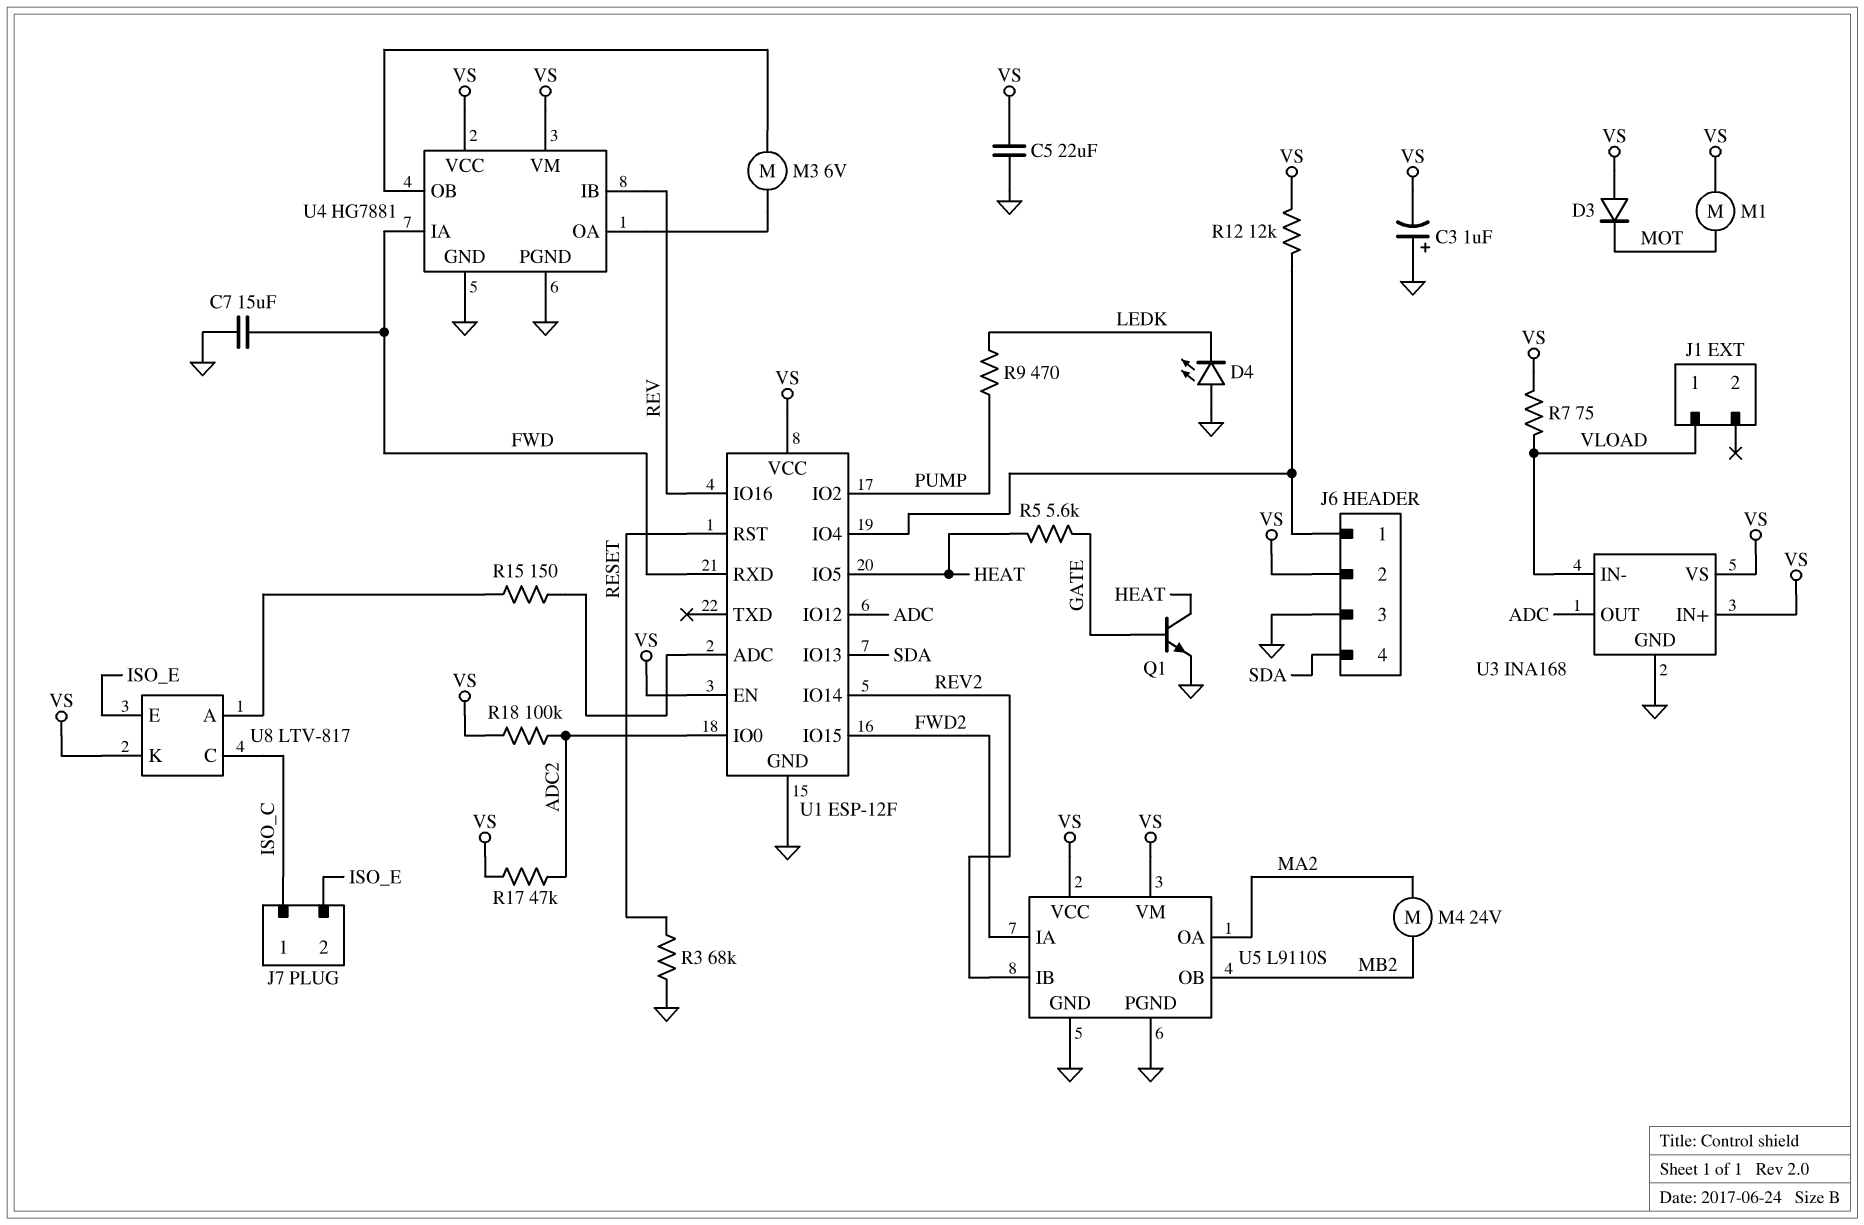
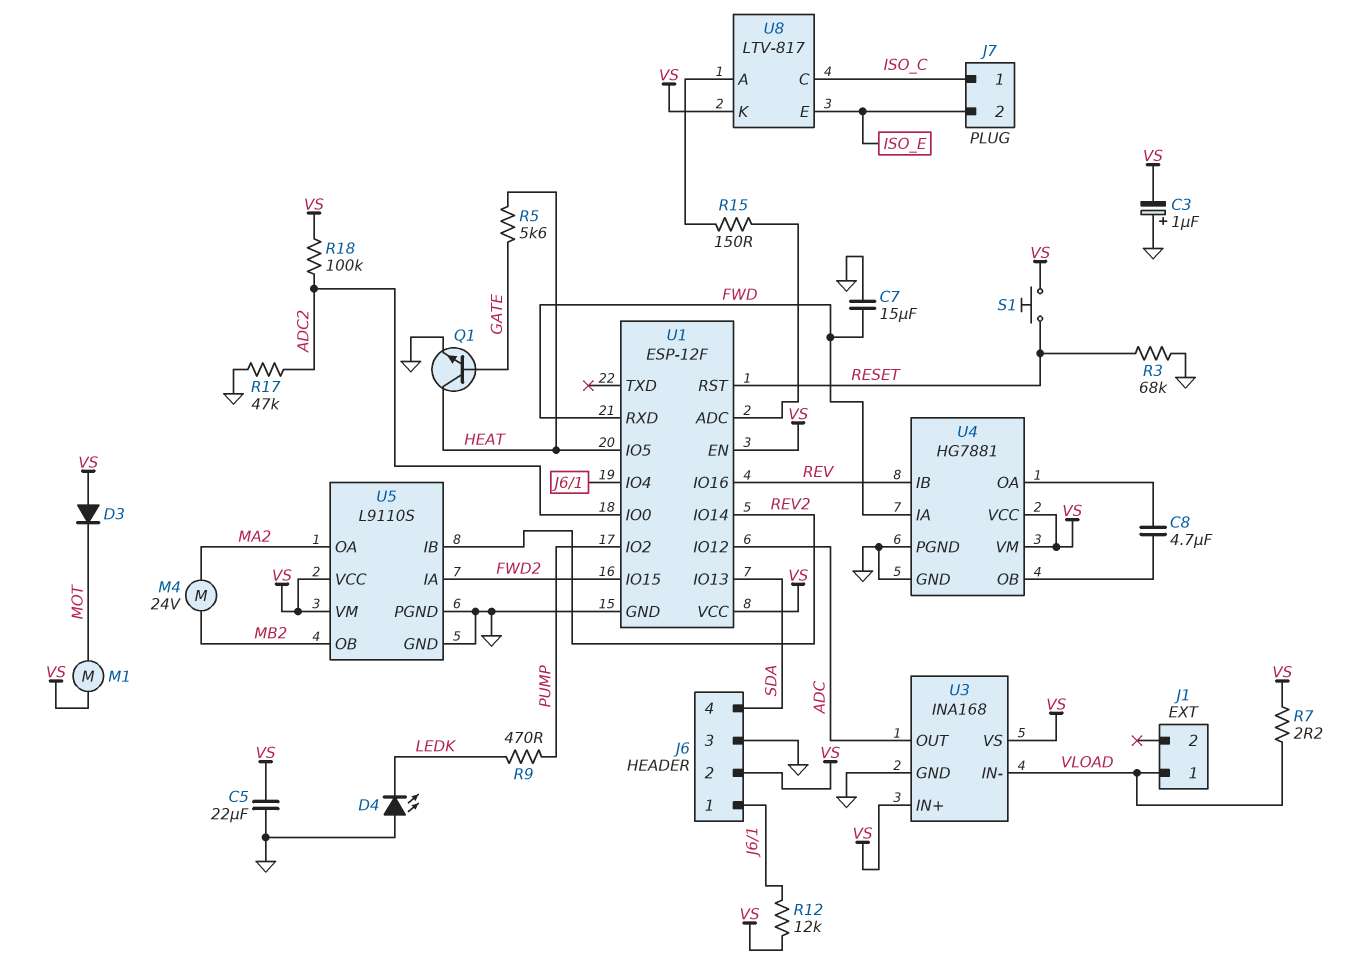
C8: none -> 4.7uF (U4/OA, U4/OB)
M3: motor 6V (U4/OA, U4/OB) -> none
R7: 75 (VLOAD, VS) -> 2.2 (VLOAD, VS)
R17: 47k (ADC2, VS) -> 47k (ADC2, GND)
S1: none -> button (RESET, VS)

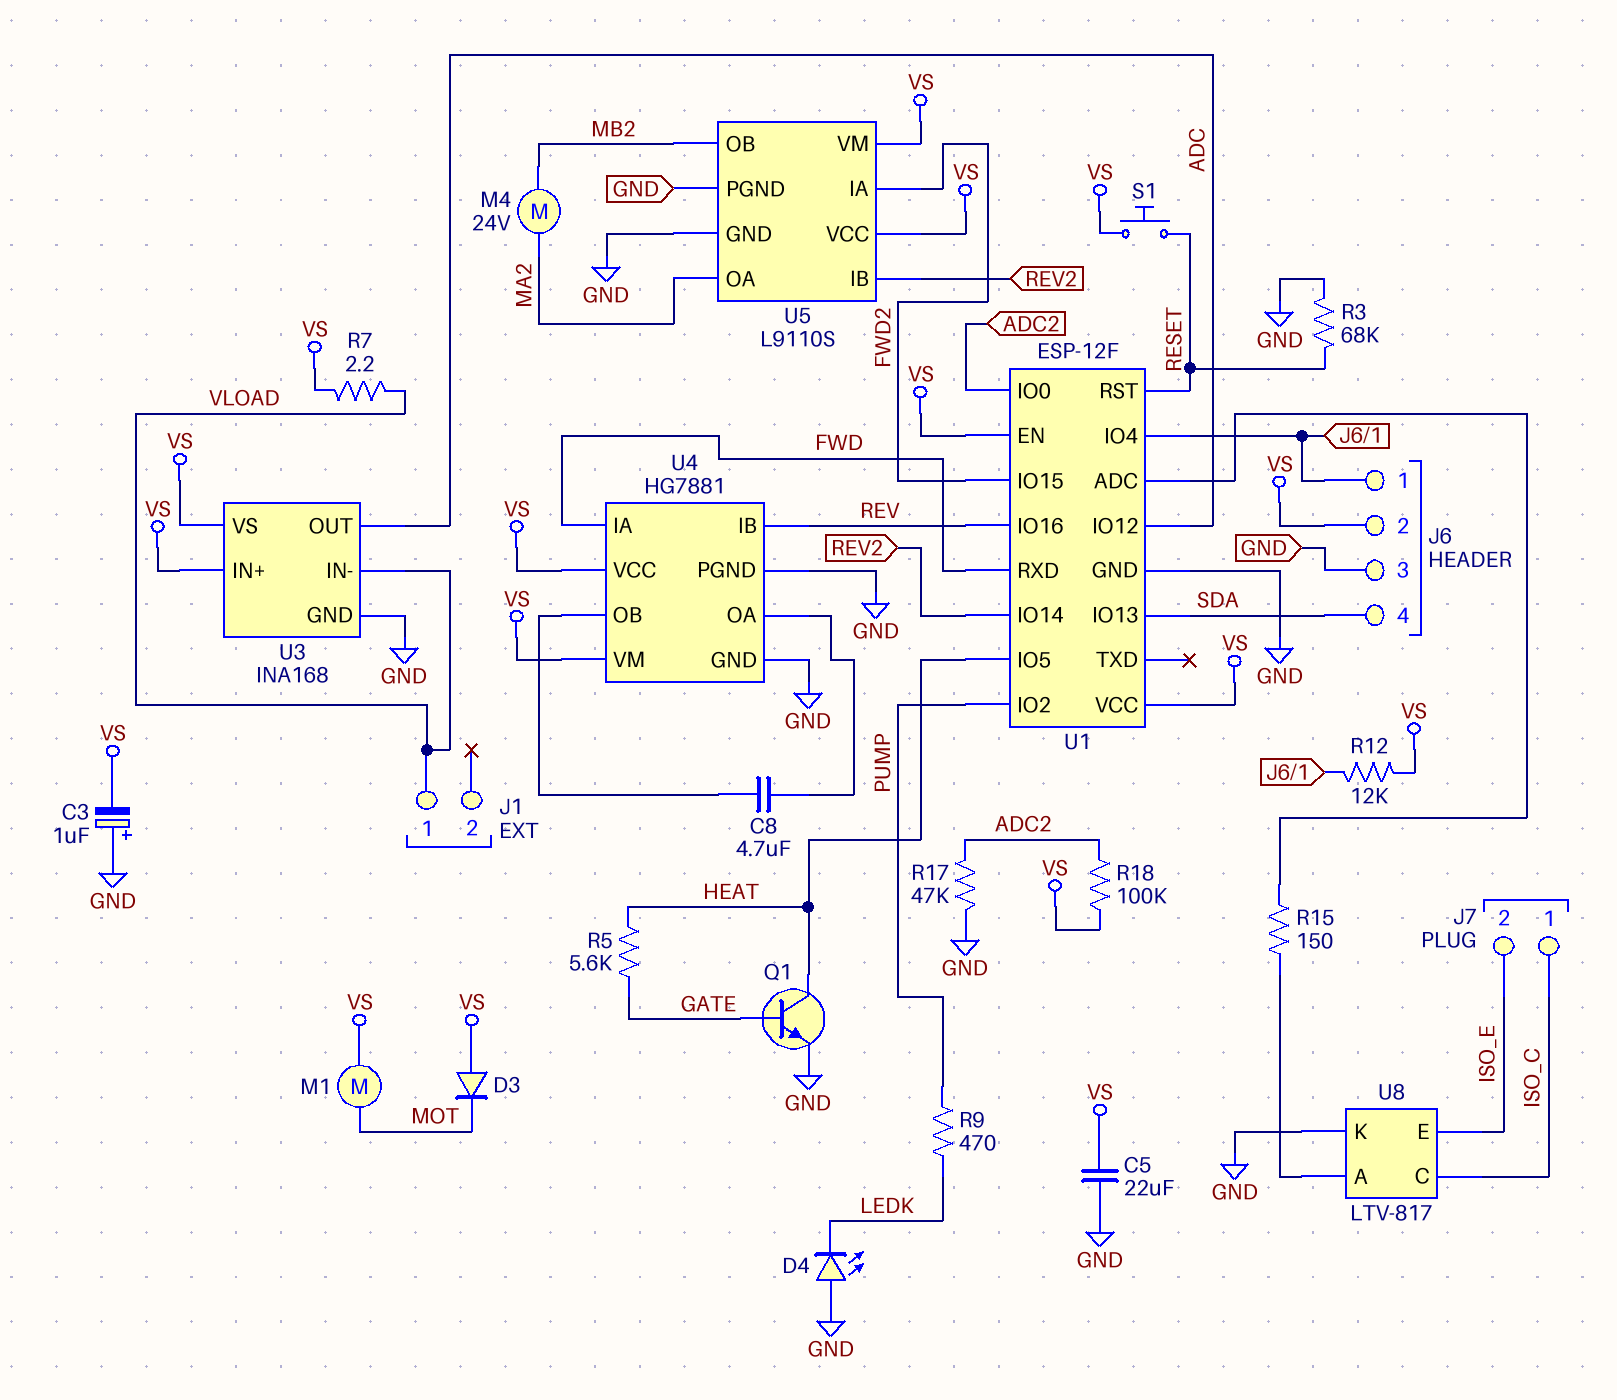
C7: 15uF (FWD, GND) -> none
U8 pin K: VS -> GND

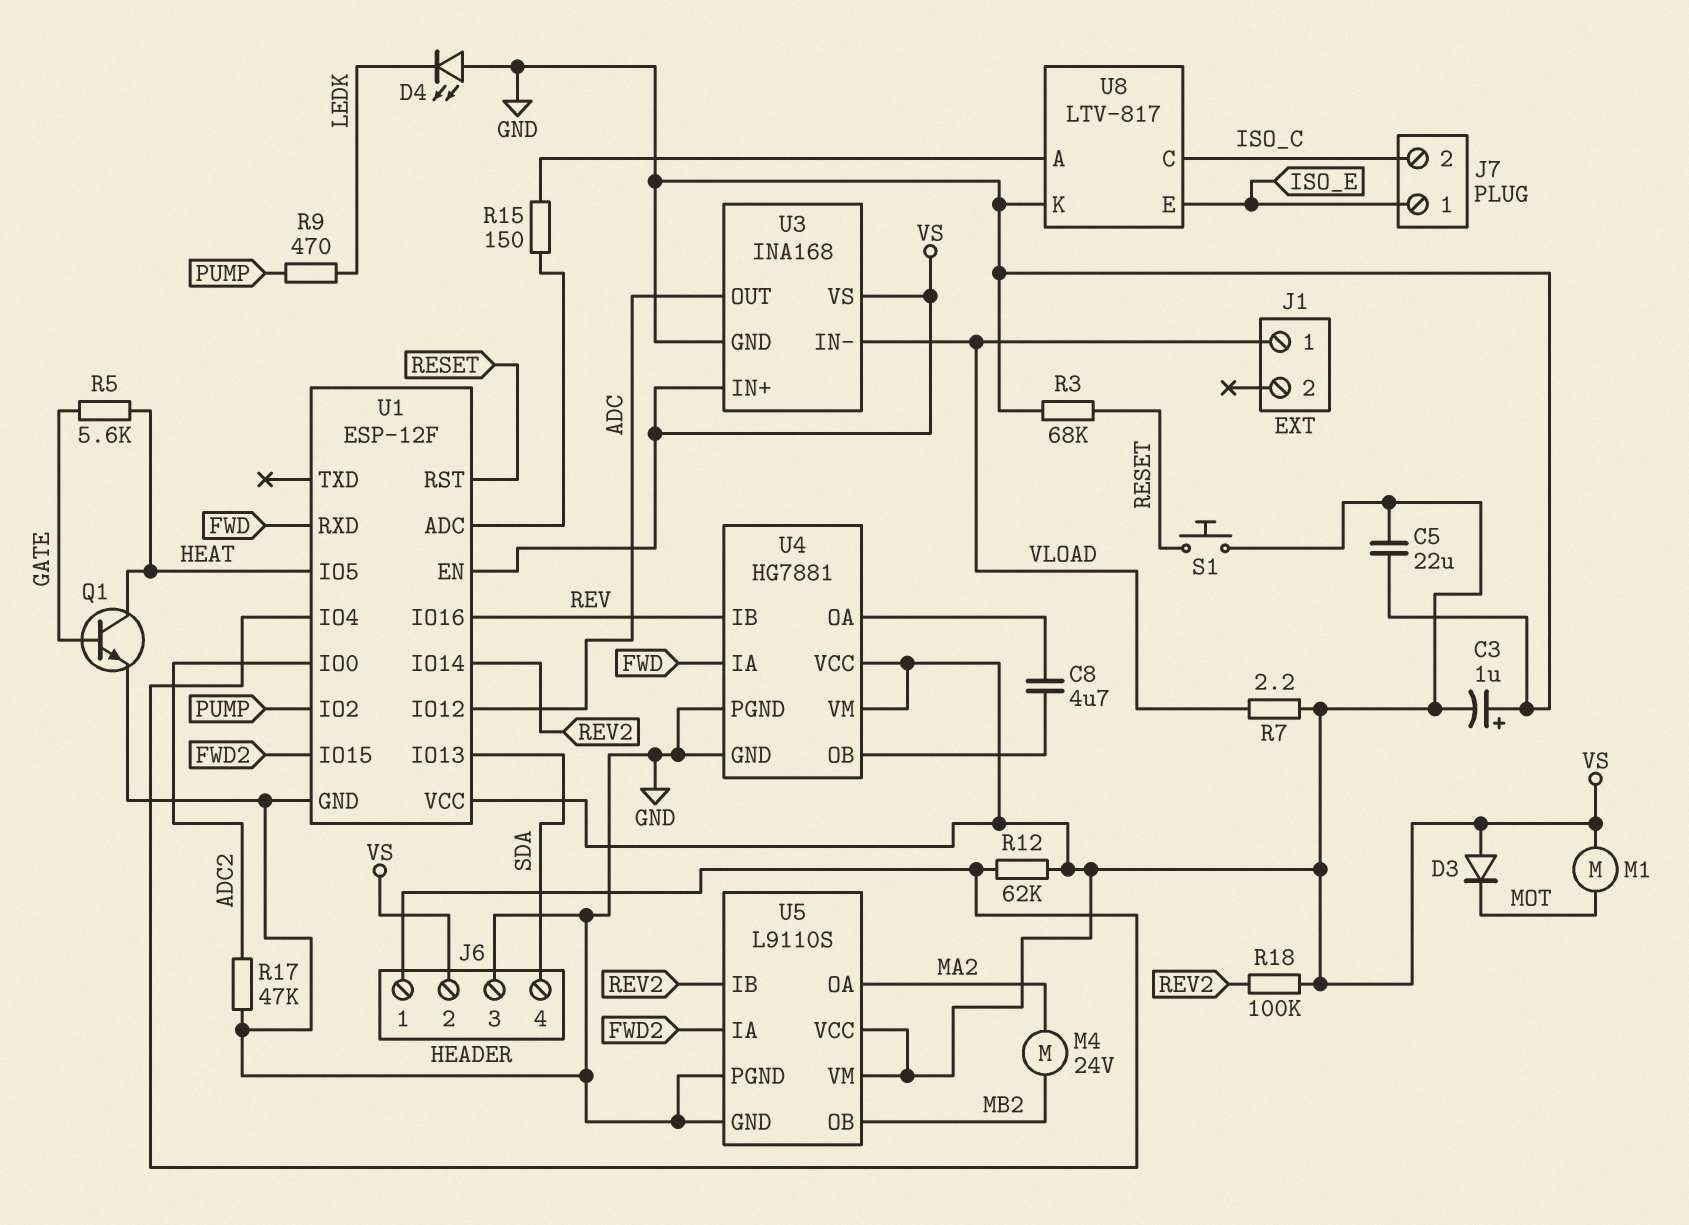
J7 pin 1: ISO_C -> ISO_E
J7 pin 2: ISO_E -> ISO_C
R12: 12k (J6/1, VS) -> 62k (J6/1, VS)
R18: 100k (ADC2, VS) -> 100k (REV2, VS)

